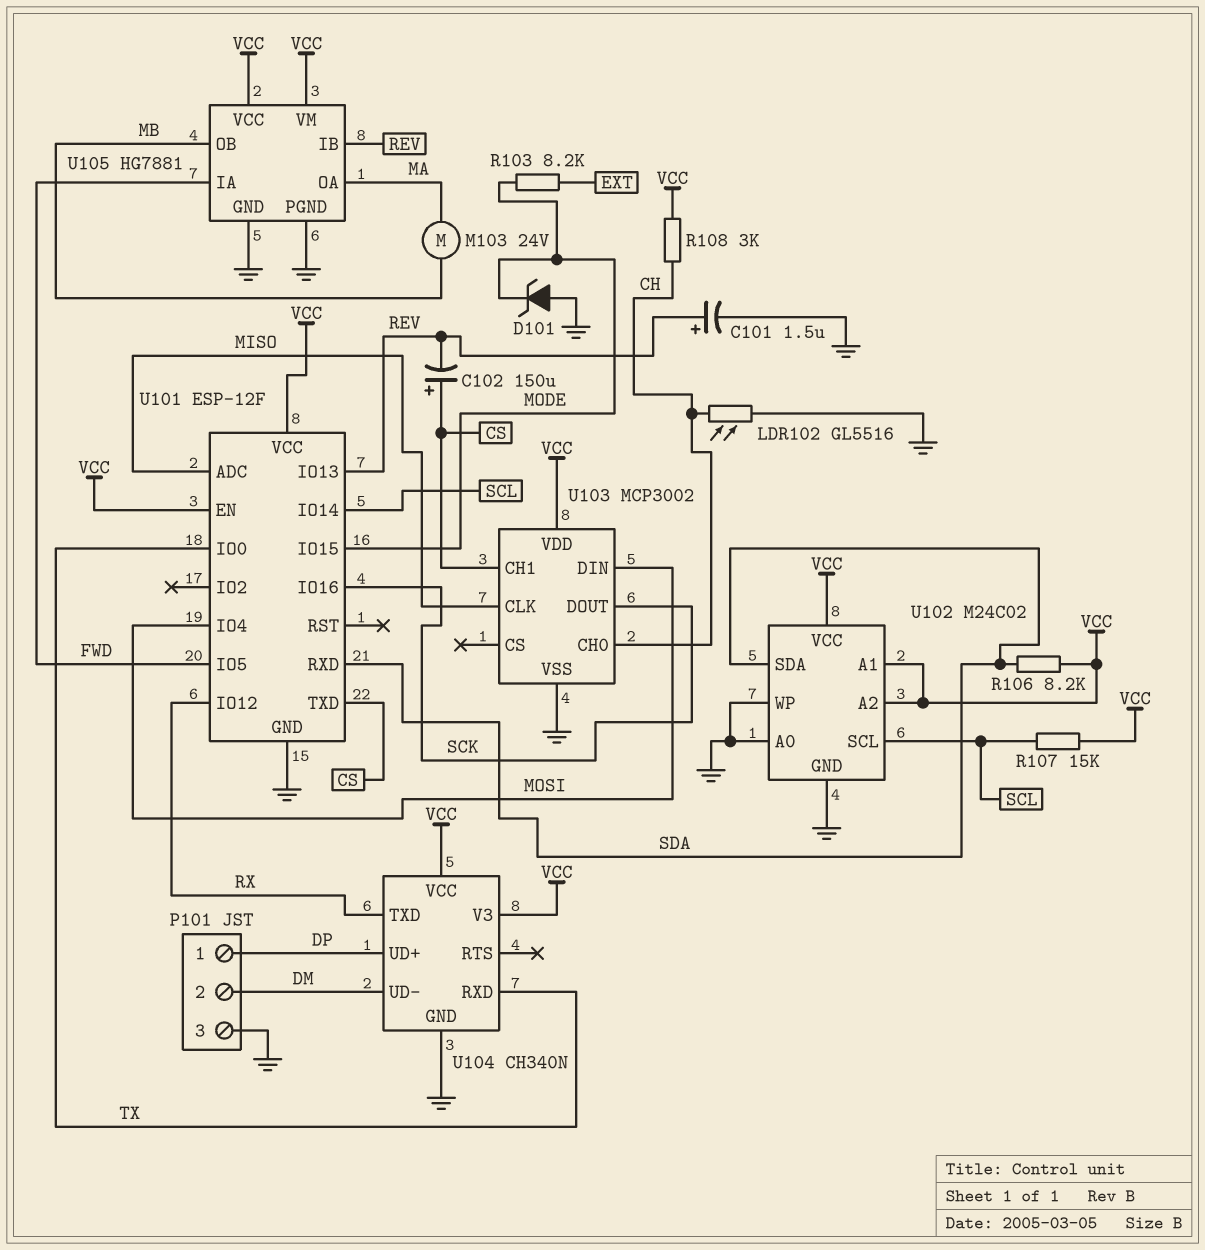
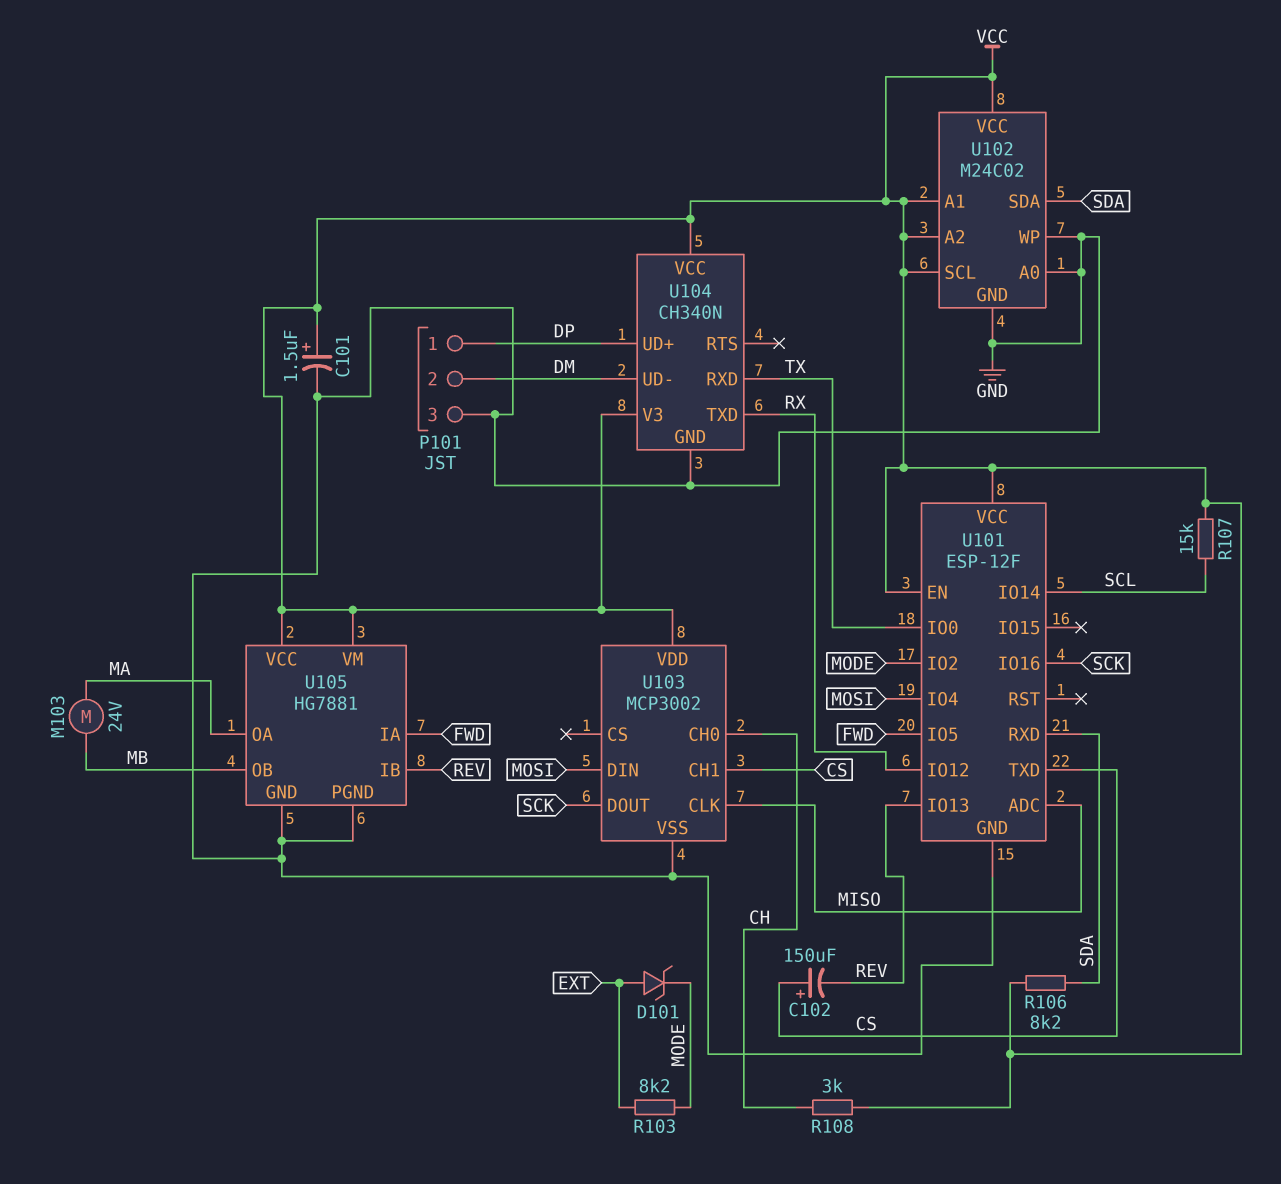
C101: 1.5uF (plus REV, minus GND) -> 1.5uF (plus VCC, minus GND)
D101: zener (A GND, K MODE) -> zener (A EXT, K MODE)
LDR102: GL5516 (CH, GND) -> none
U101 pin IO2: none -> MODE
U101 pin IO15: MODE -> none
U102 pin SCL: SCL -> VCC

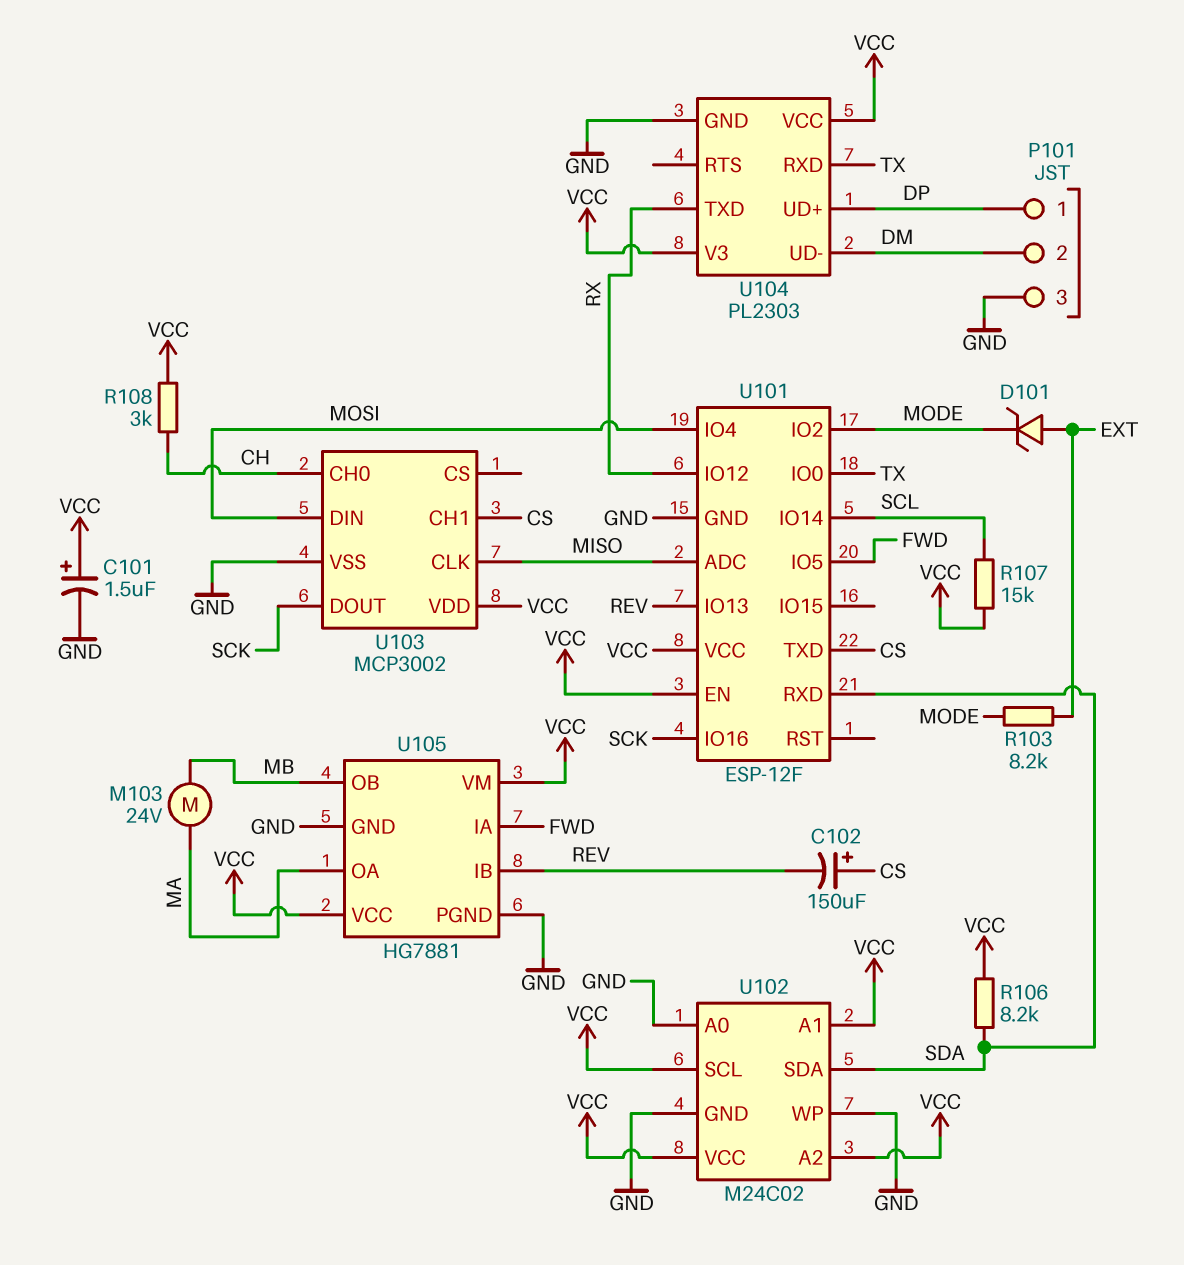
U104: CH340N -> PL2303

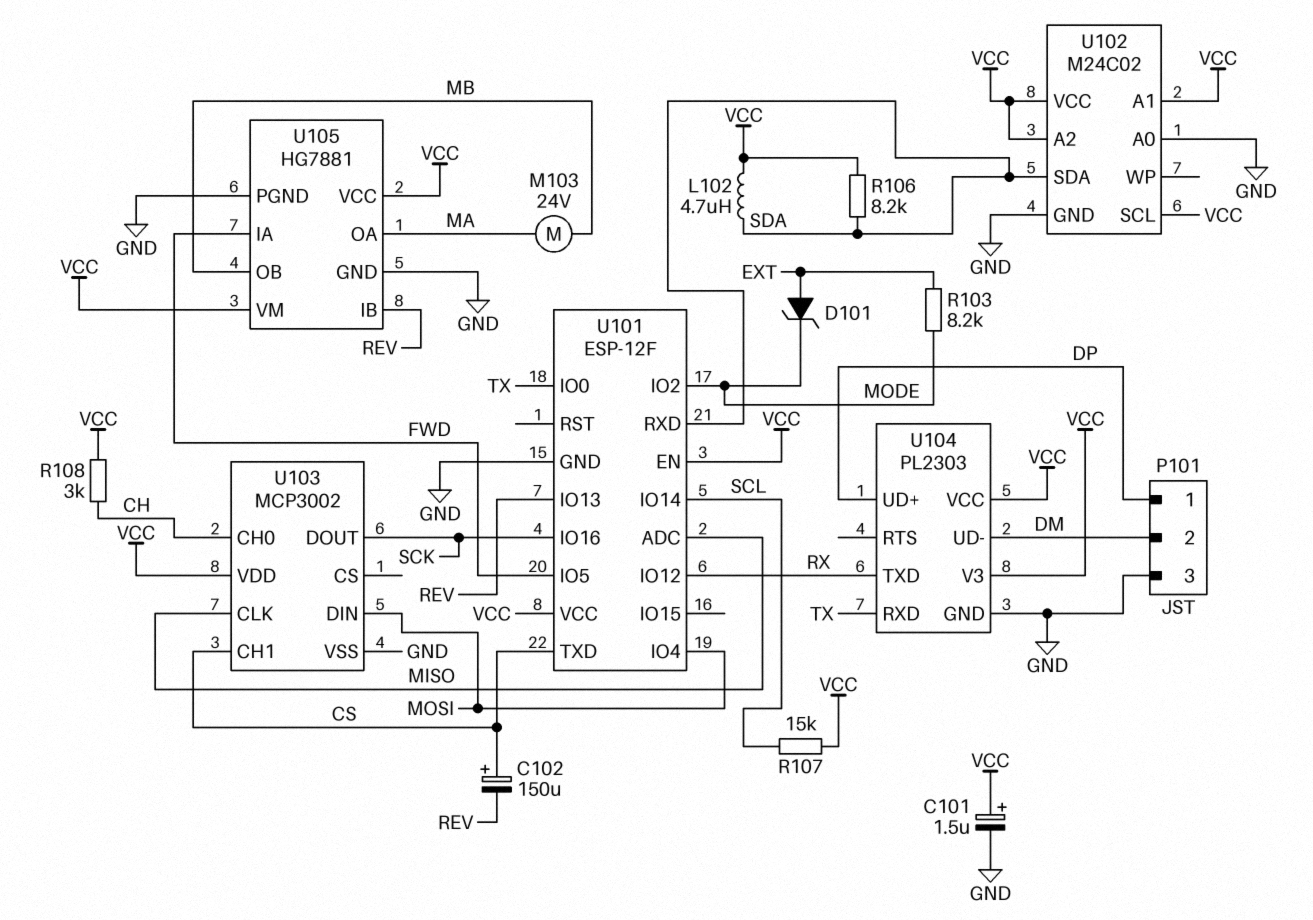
L102: none -> 4.7uH (SDA, VCC)
U102 pin WP: GND -> none

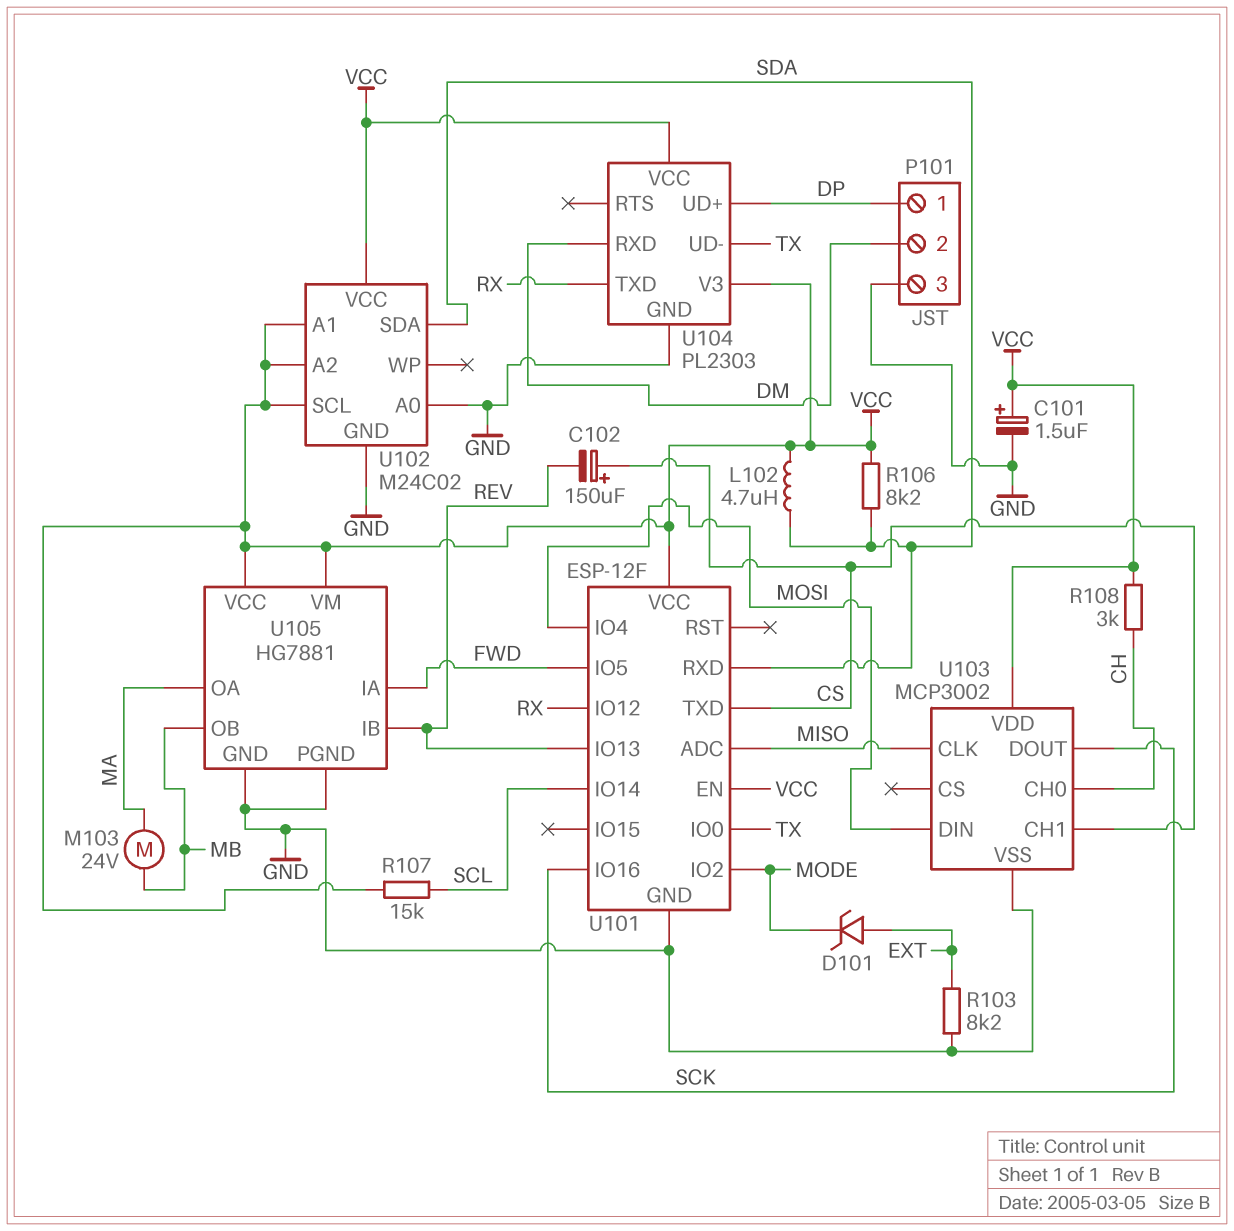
R103: 8.2k (EXT, MODE) -> 8.2k (EXT, GND)
U104 pin RXD: TX -> DM
U104 pin UD-: DM -> TX

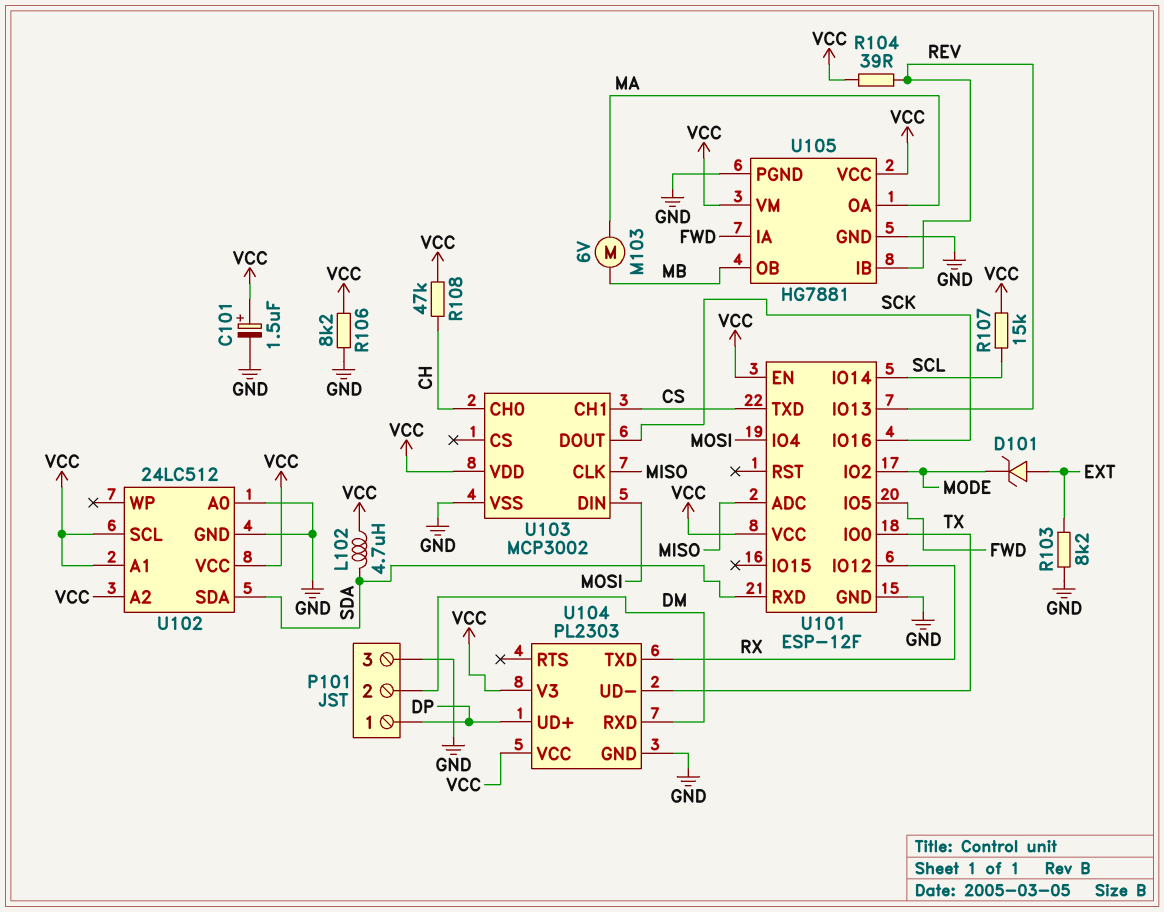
C102: 150uF (plus CS, minus REV) -> none
M103: motor 24V (MA, MB) -> motor 6V (MA, MB)
R104: none -> 39 (REV, VCC)
R106: 8.2k (SDA, VCC) -> 8.2k (GND, VCC)
R108: 3k (CH, VCC) -> 47k (CH, VCC)
U102: M24C02 -> 24LC512

